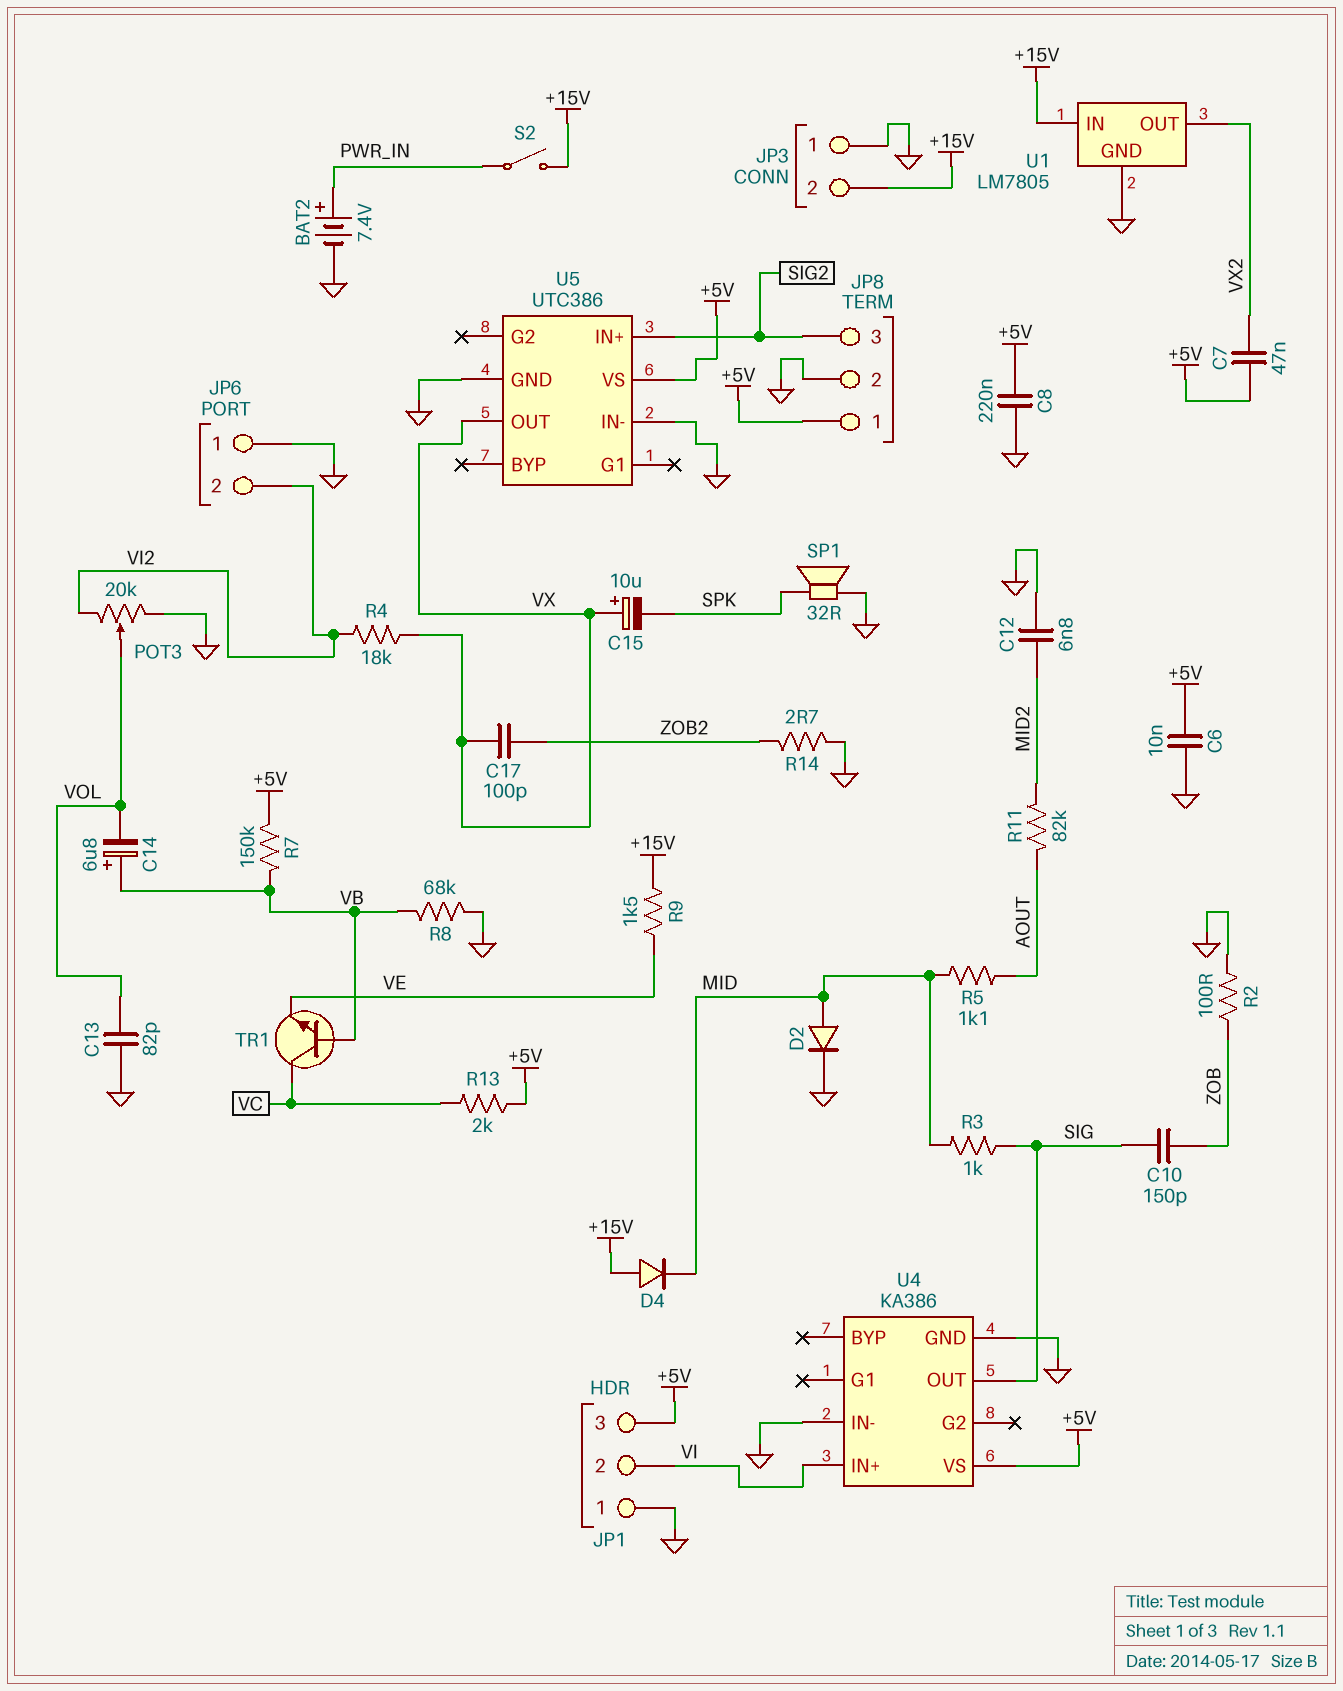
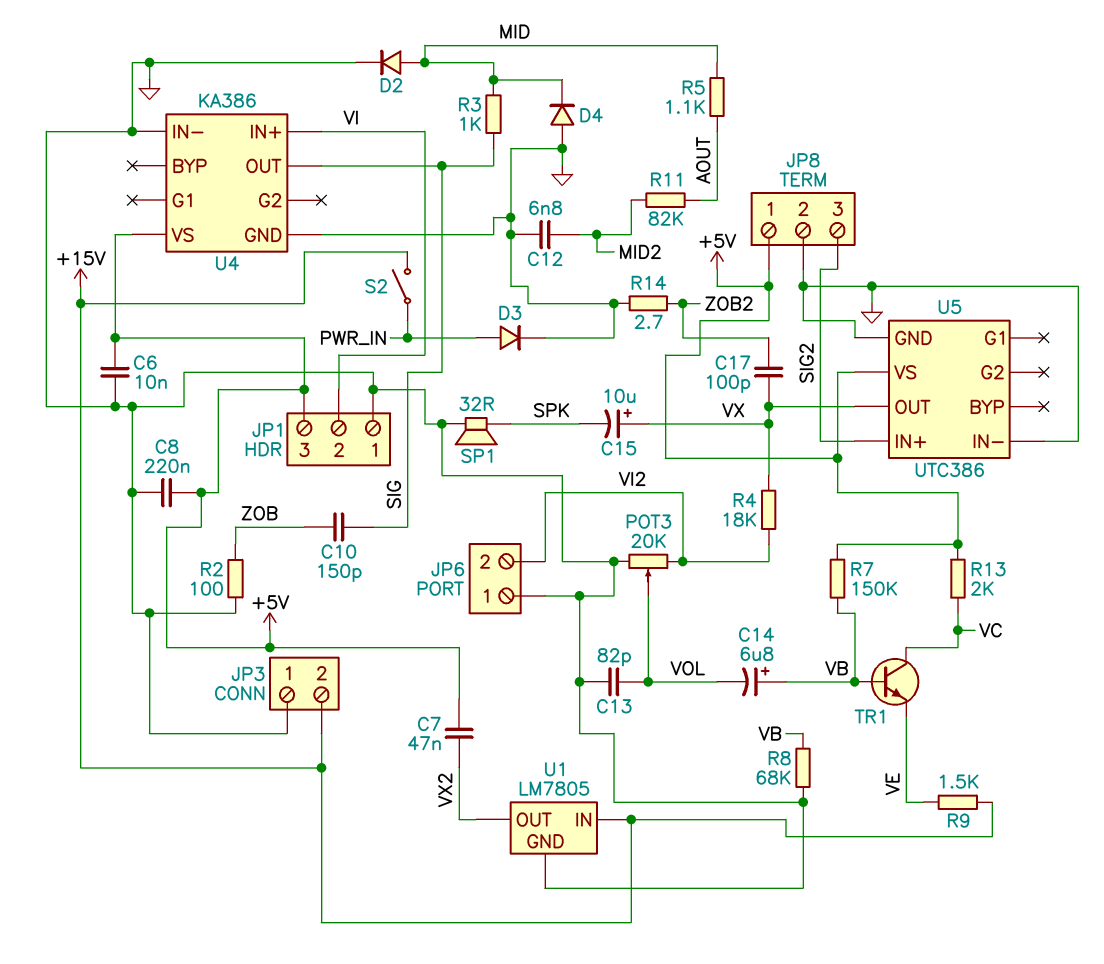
BAT2: 7.4V (plus PWR_IN, minus GND) -> none
D3: none -> diode (A PWR_IN, K GND)
D4: diode (A +15V, K MID) -> diode (A GND, K MID)

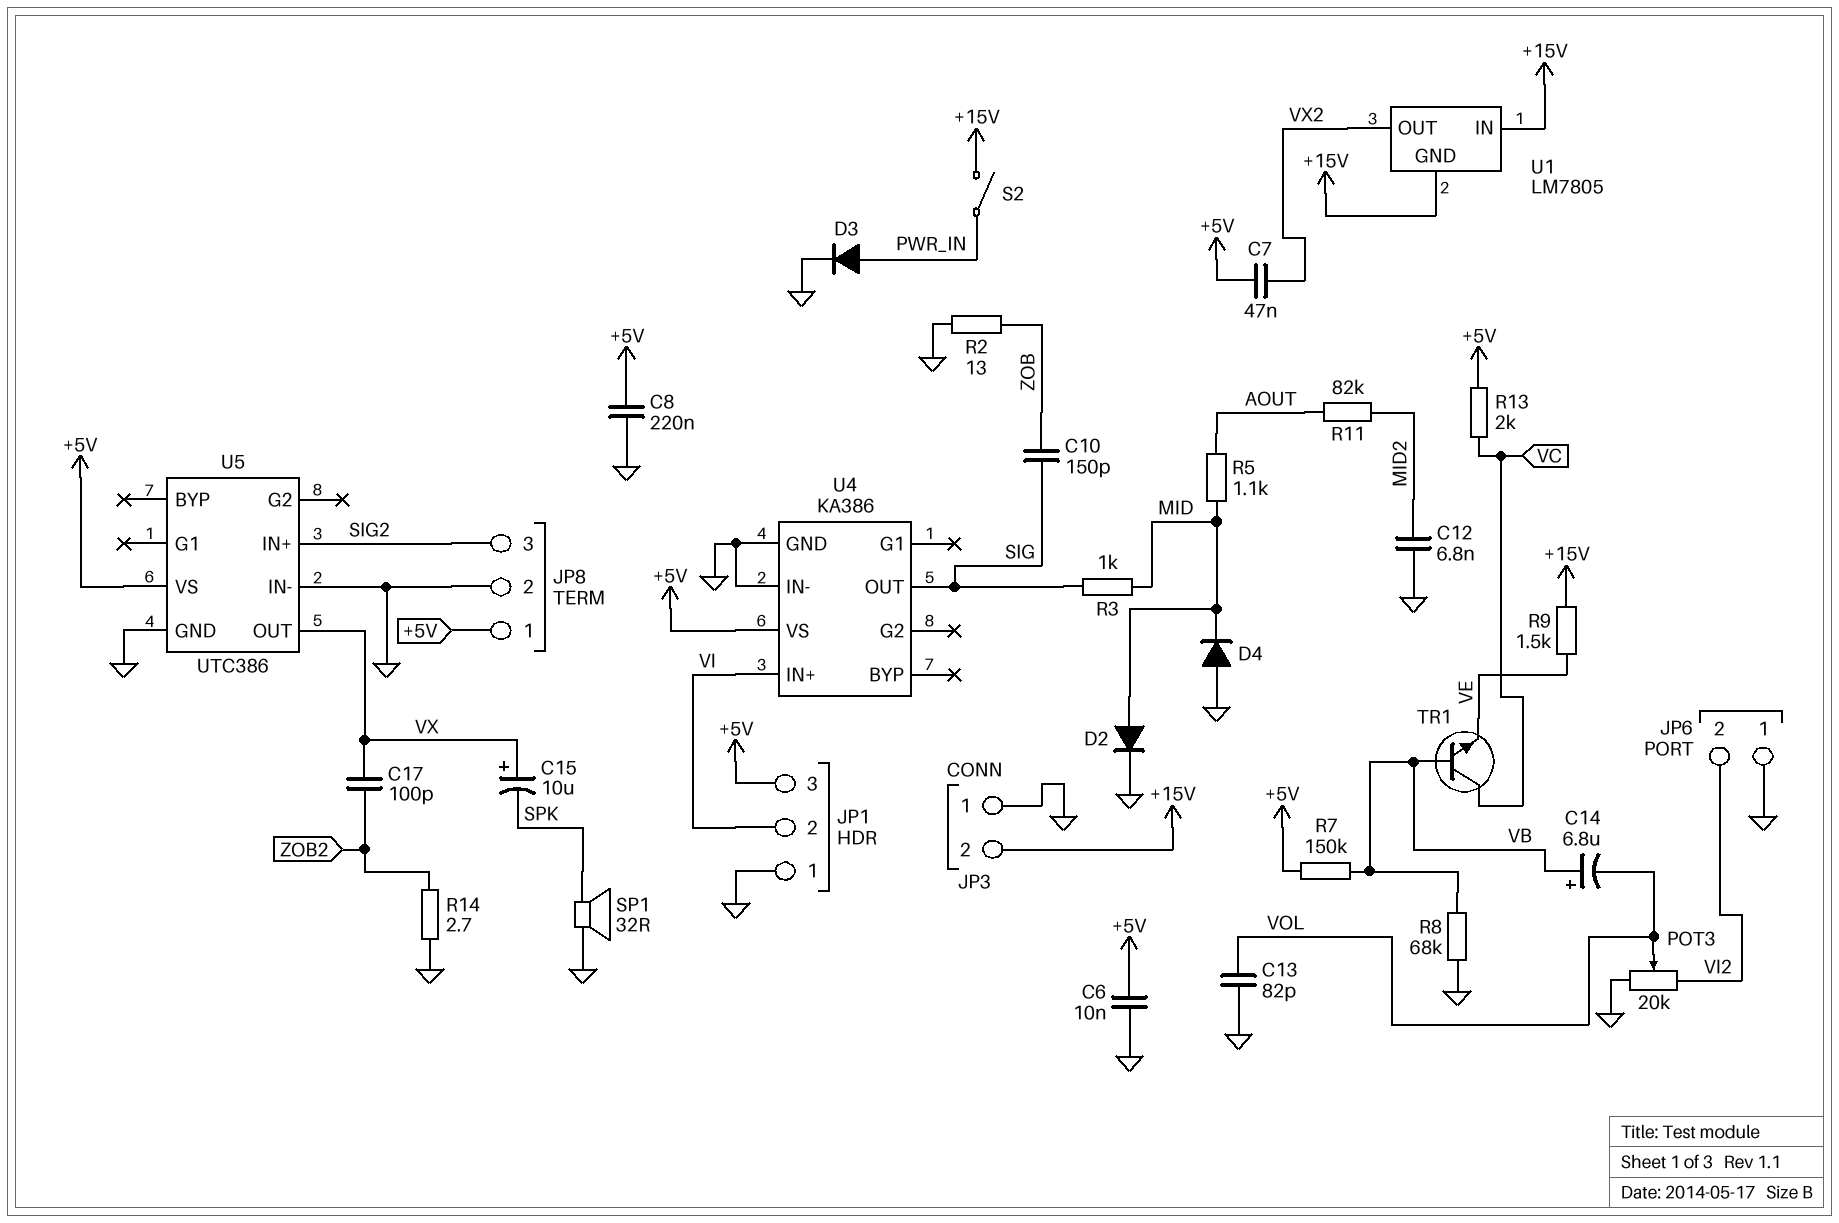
R2: 100 (GND, ZOB) -> 13 (GND, ZOB)
R4: 18k (VI2, VX) -> none
U1 pin GND: GND -> +15V

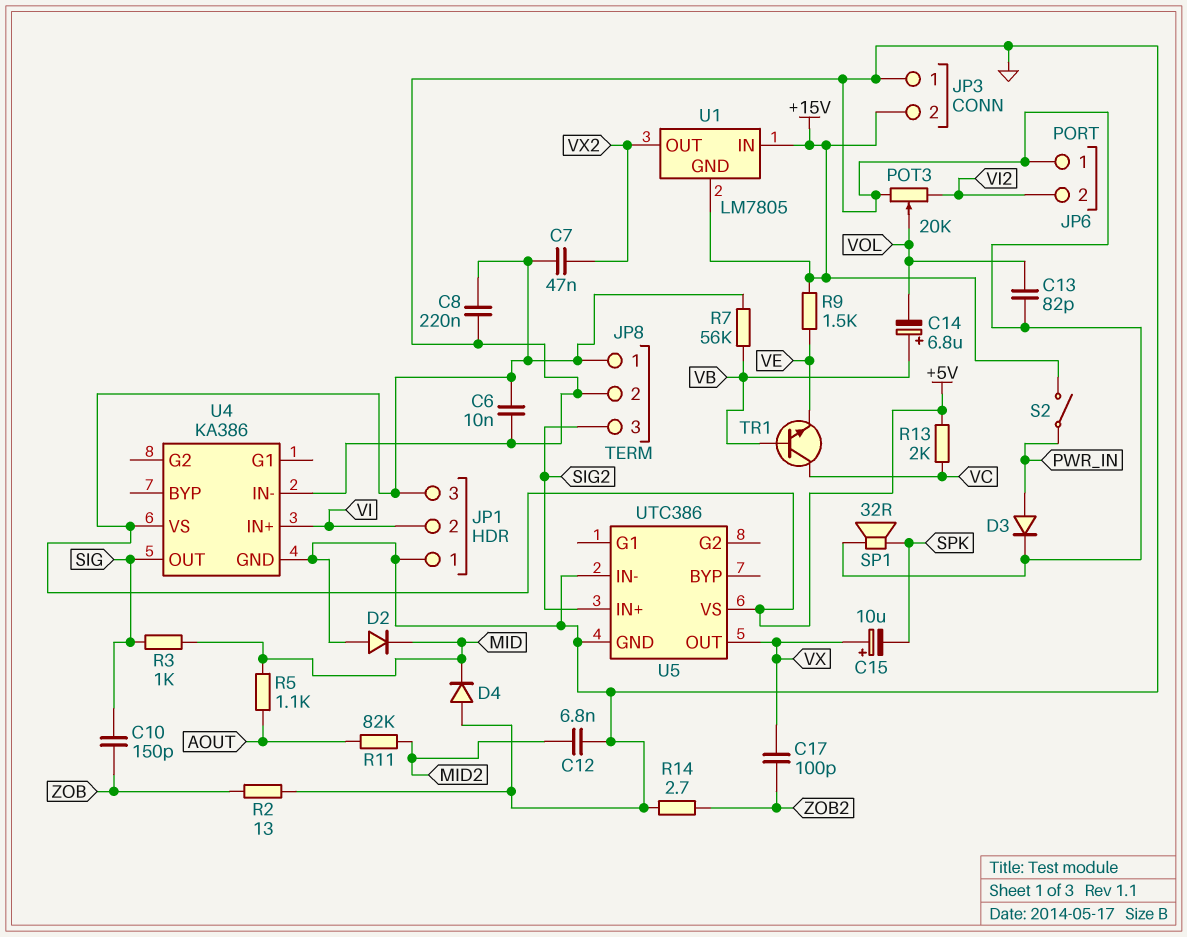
D2: diode (A MID, K GND) -> diode (A GND, K MID)
R7: 150k (+5V, VB) -> 56k (+5V, VB)
R8: 68k (GND, VB) -> none

